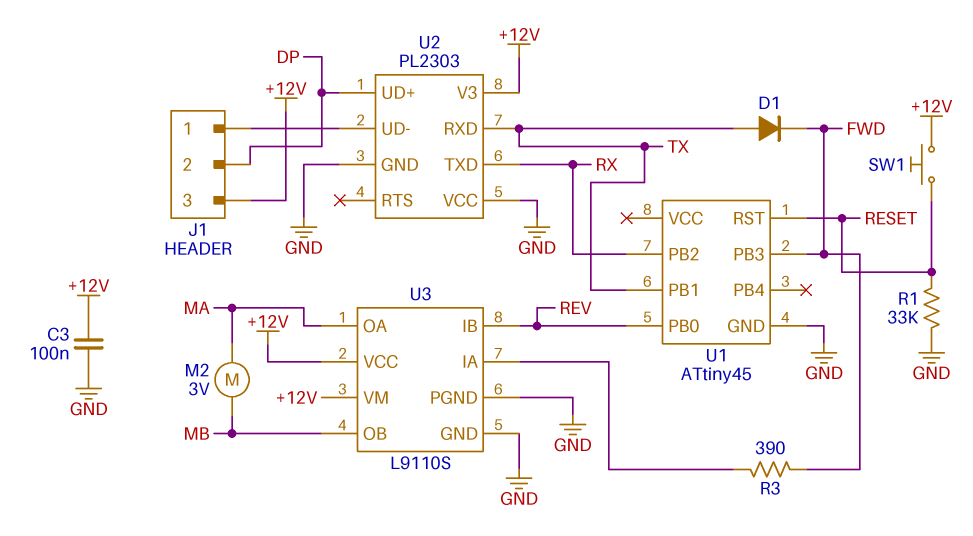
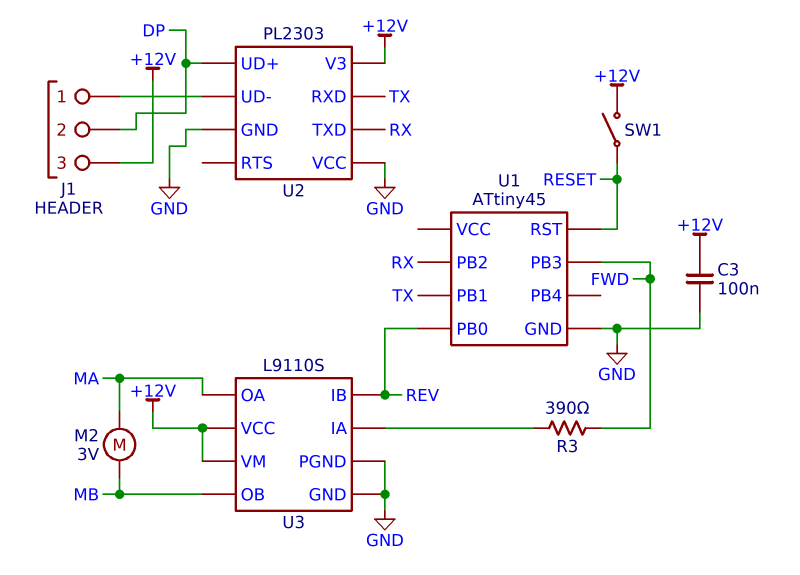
D1: diode (A TX, K FWD) -> none
R1: 33k (GND, RESET) -> none
SW1: button (+12V, RESET) -> switch (+12V, RESET)

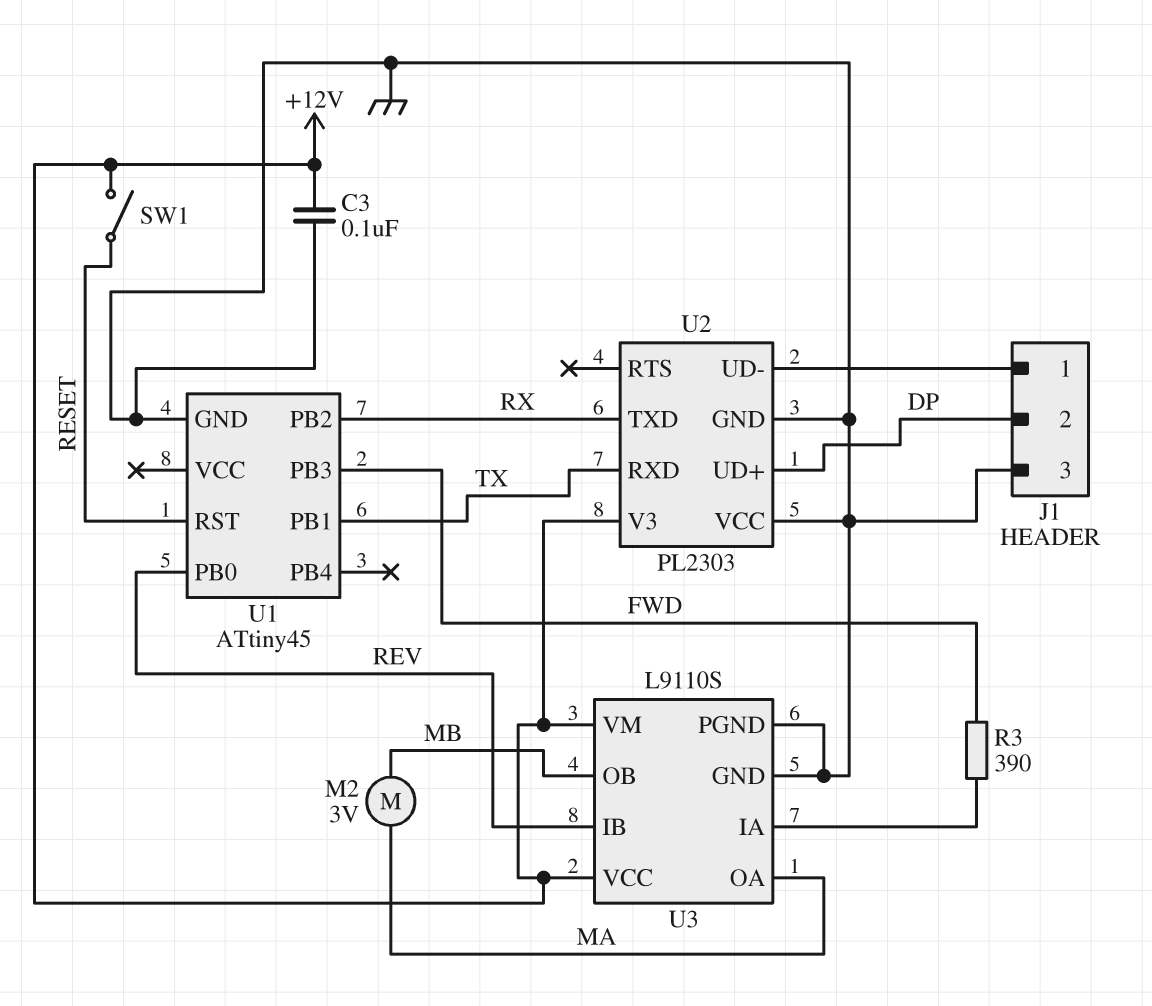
J1 pin 3: +12V -> GND

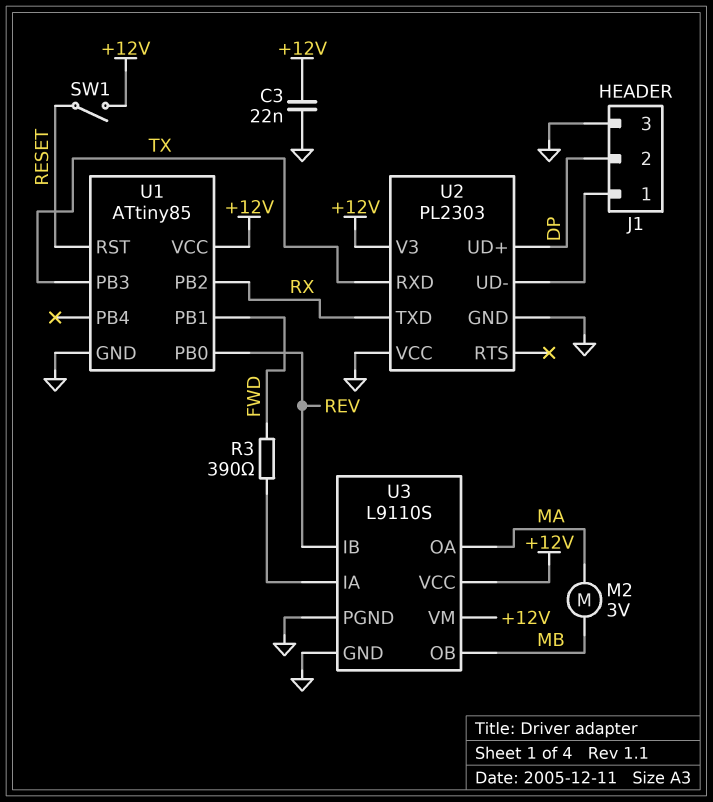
C3: 100nF (+12V, GND) -> 22nF (+12V, GND)
U1: ATtiny45 -> ATtiny85
U1 pin PB1: TX -> FWD
U1 pin PB3: FWD -> TX
U1 pin VCC: none -> +12V

